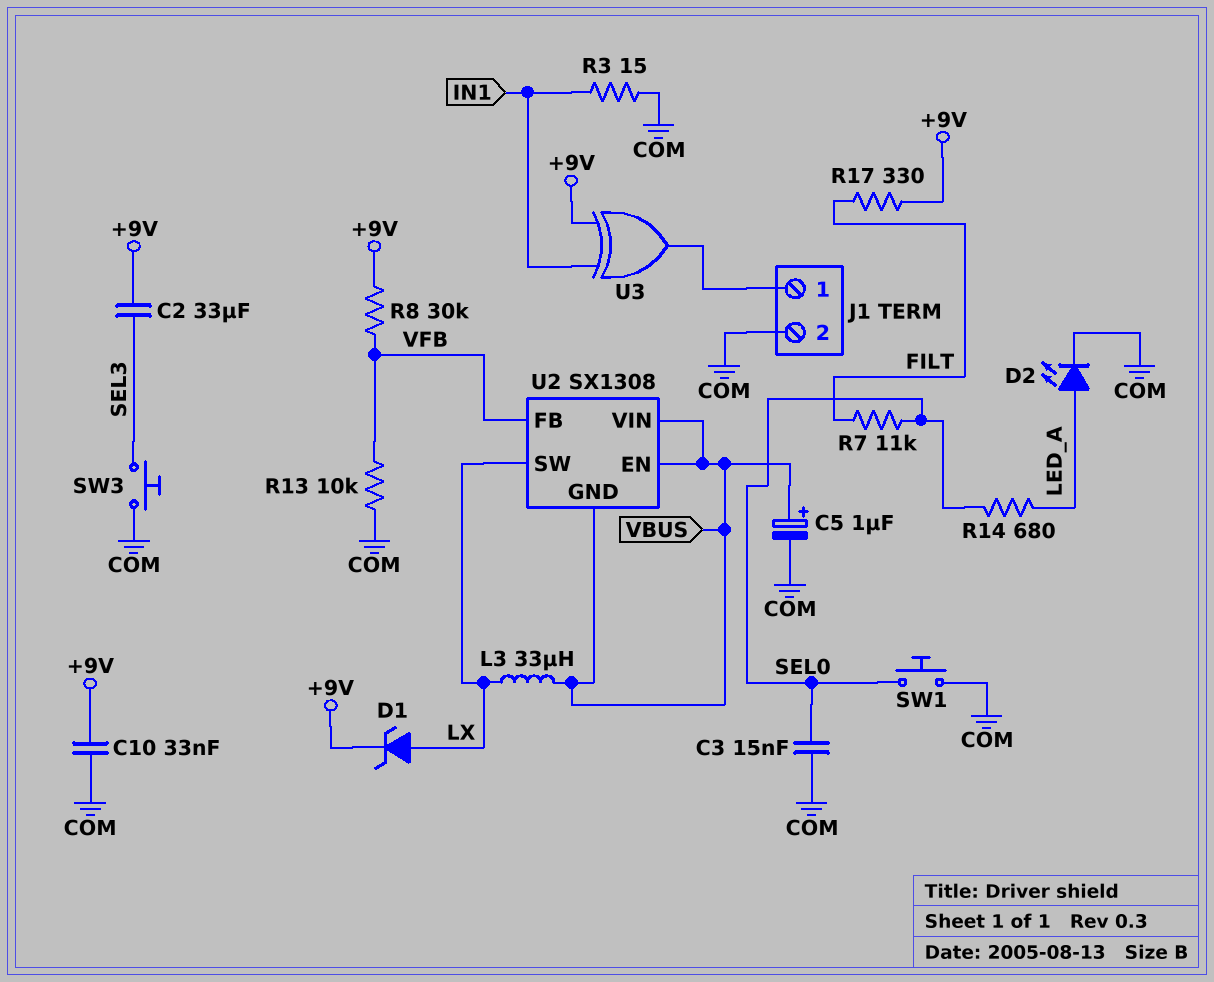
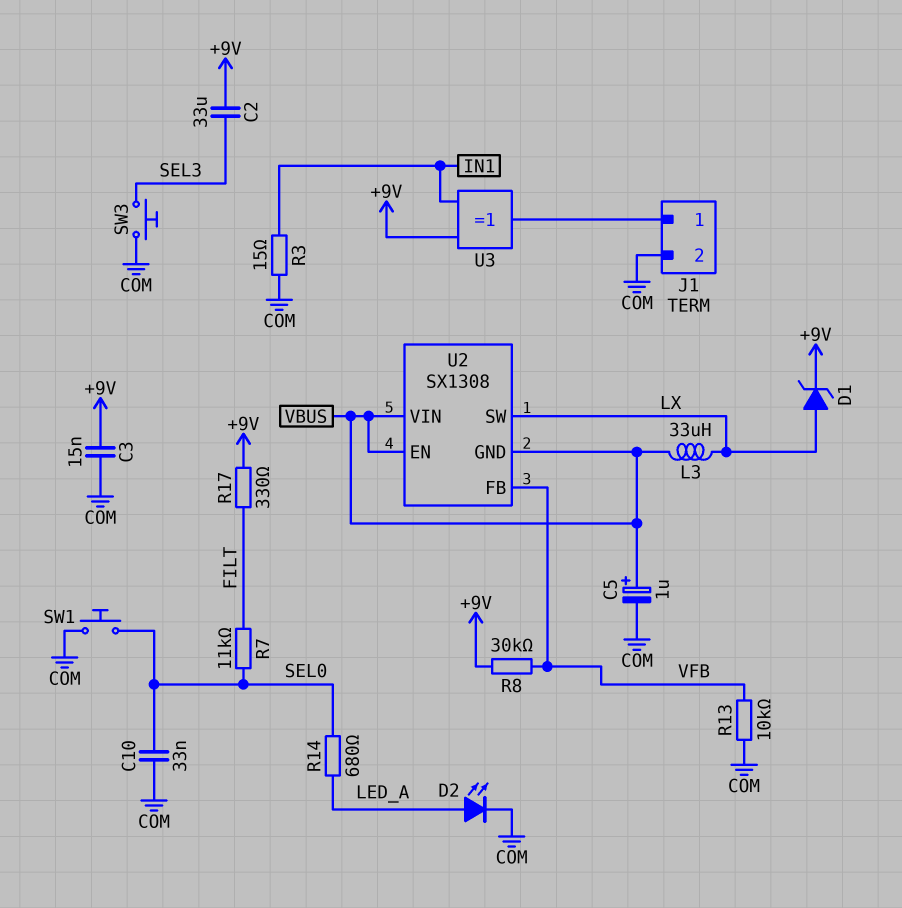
C3: 15nF (COM, SEL0) -> 15nF (+9V, COM)
C10: 33nF (+9V, COM) -> 33nF (COM, SEL0)

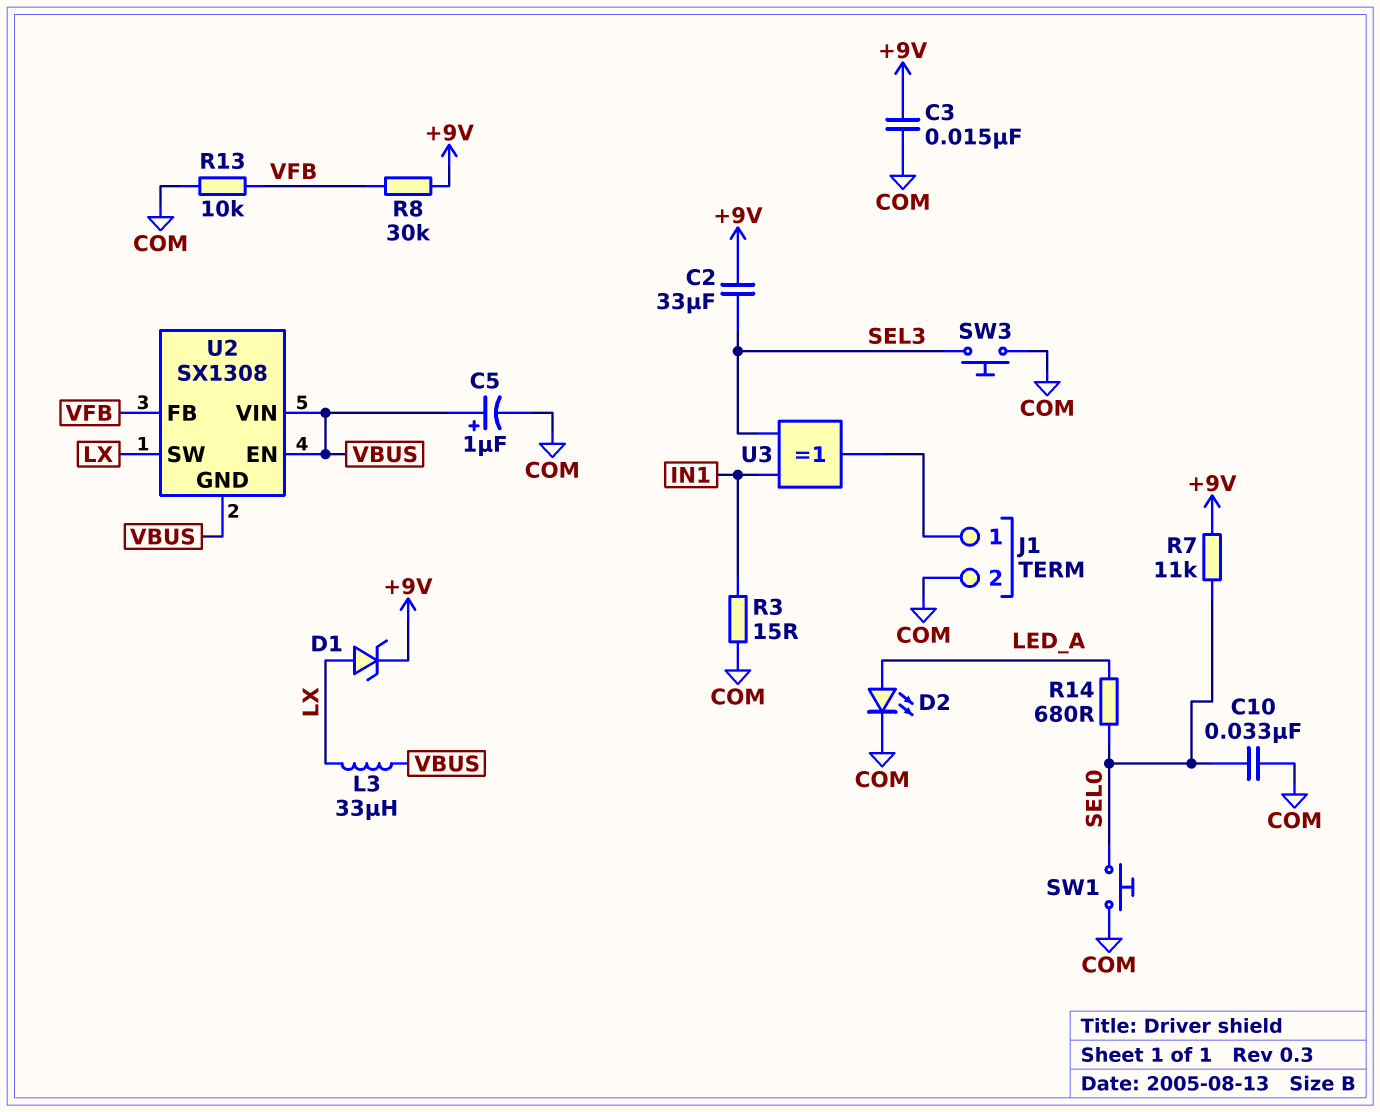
R7: 11k (FILT, SEL0) -> 11k (+9V, SEL0)
R17: 330 (+9V, FILT) -> none
U3: XOR (in +9V, in IN1, out J1/1) -> XOR (in IN1, in SEL3, out J1/1)

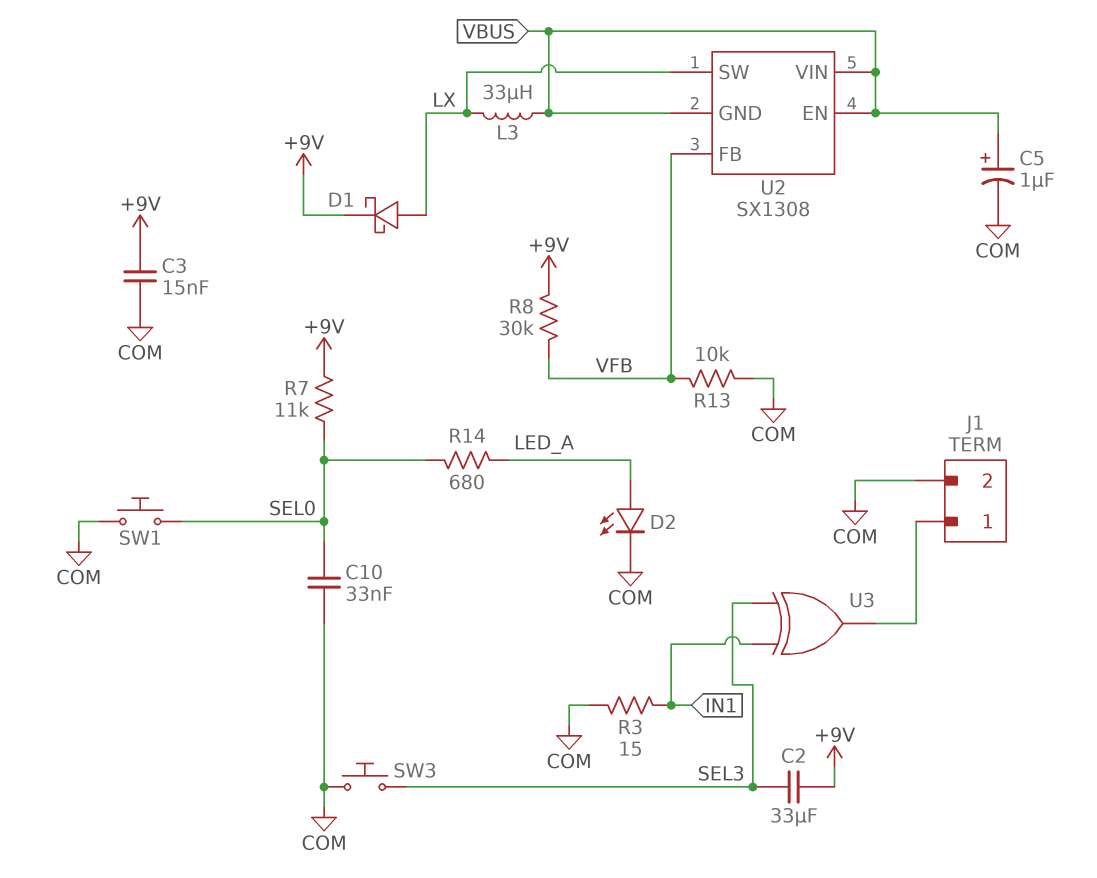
D1: zener (A LX, K +9V) -> schottky (A LX, K +9V)

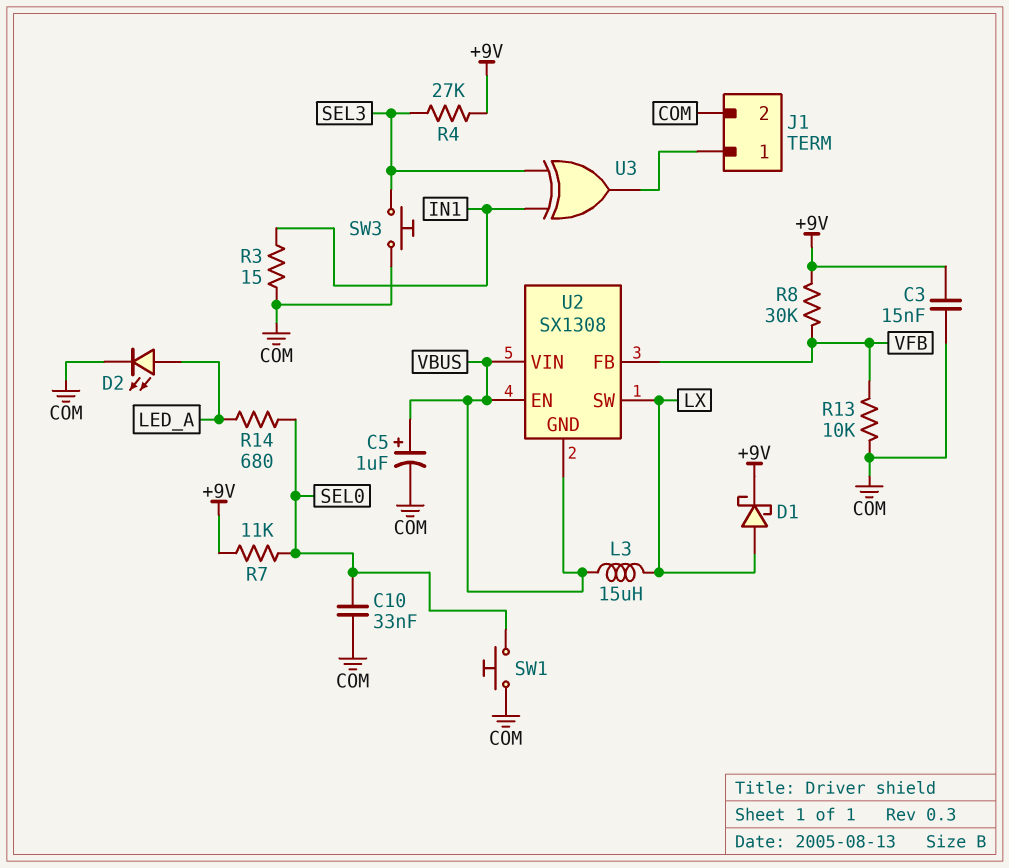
C2: 33uF (+9V, SEL3) -> none
L3: 33uH (LX, VBUS) -> 15uH (LX, VBUS)
R4: none -> 27k (+9V, SEL3)

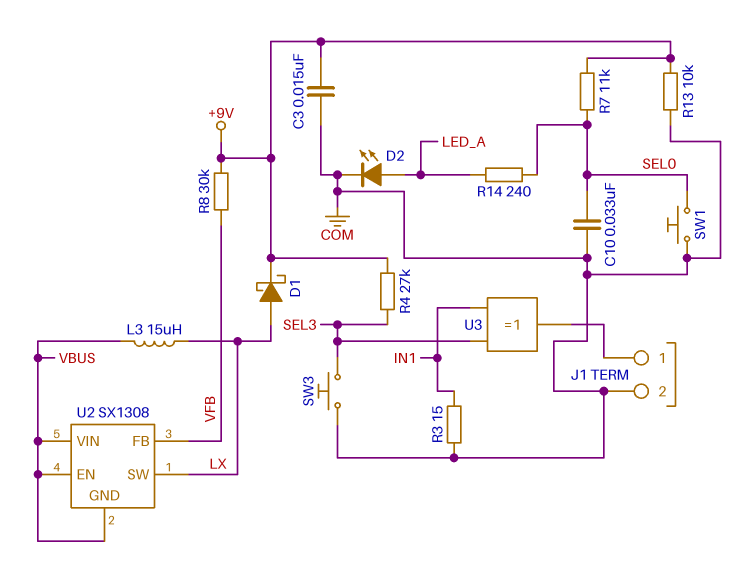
C5: 1uF (plus VBUS, minus COM) -> none
R13: 10k (COM, VFB) -> 10k (+9V, COM)
R14: 680 (LED_A, SEL0) -> 240 (LED_A, SEL0)

